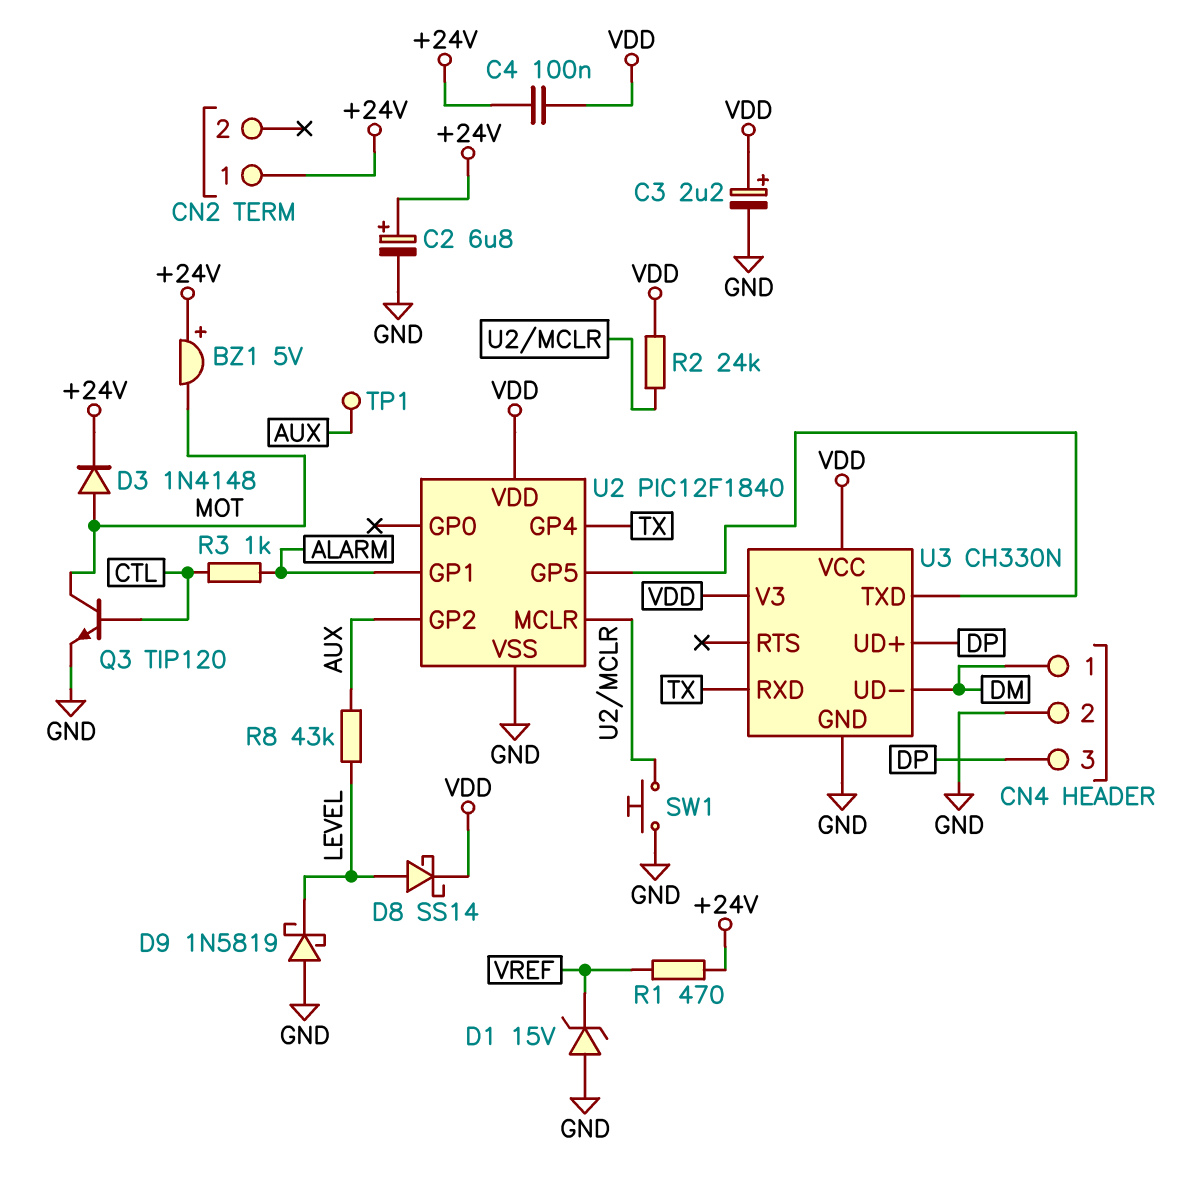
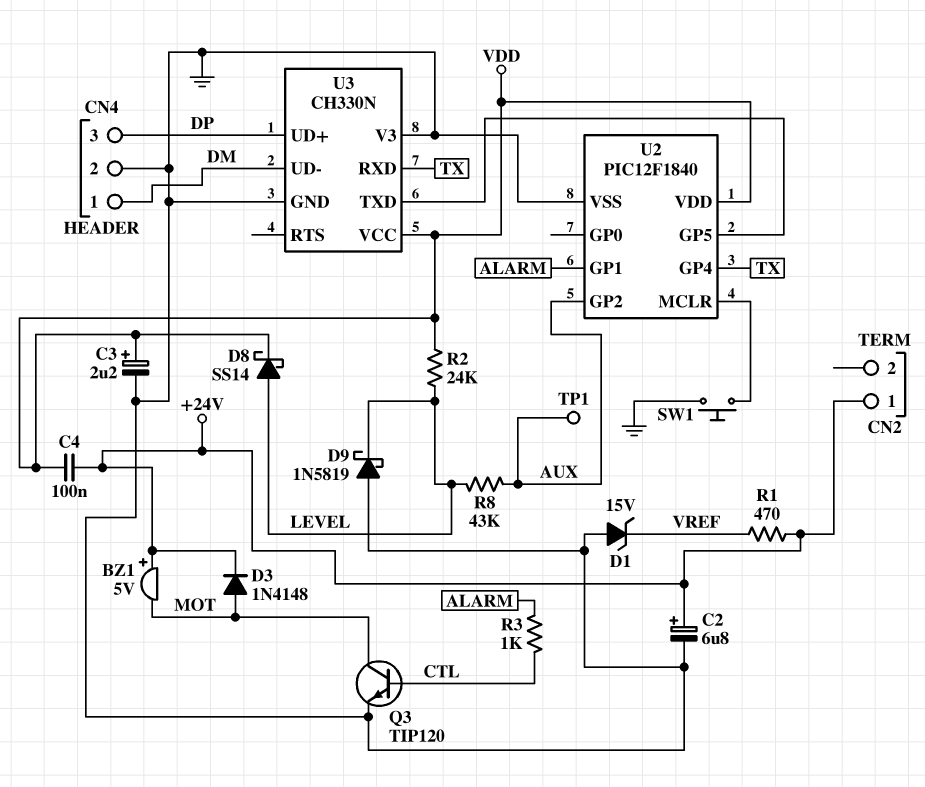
R2: 24k (U2/MCLR, VDD) -> 24k (LEVEL, VDD)
U3 pin V3: VDD -> GND

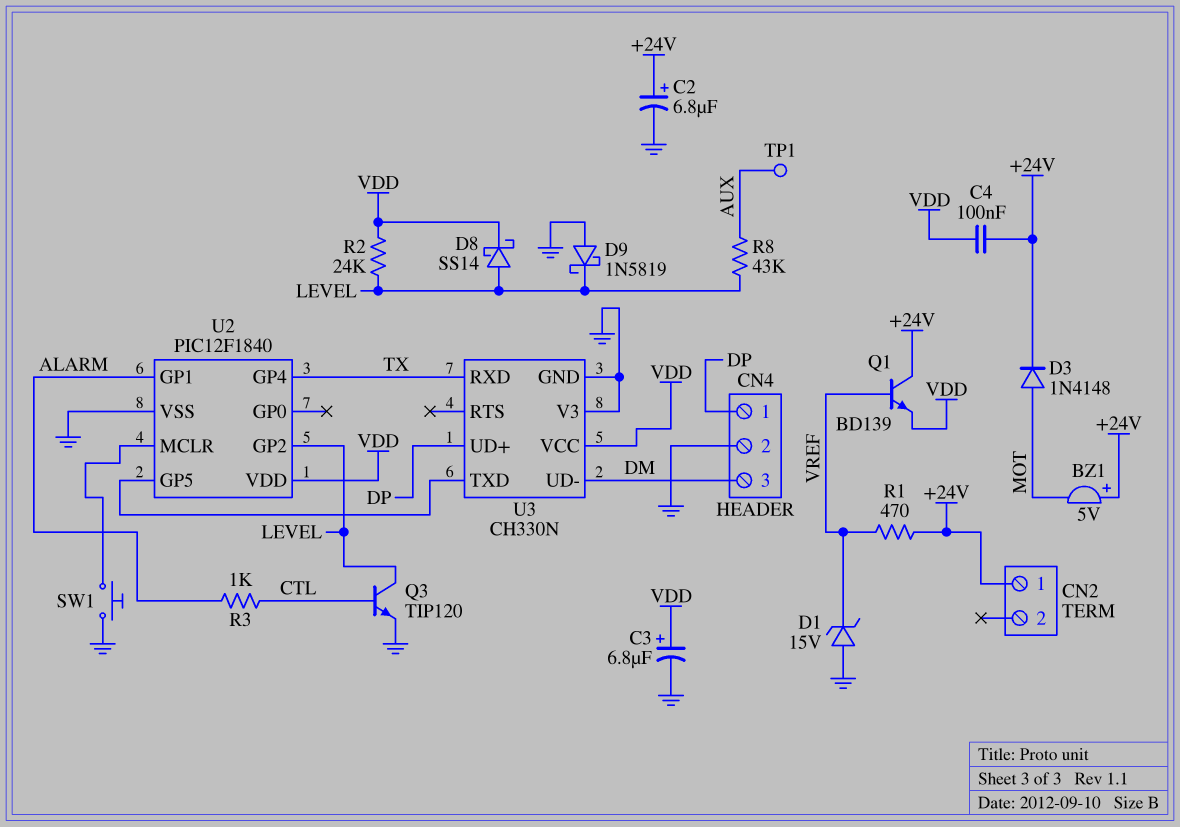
C3: 2.2uF (plus VDD, minus GND) -> 6.8uF (plus VDD, minus GND)
CN4 pin 1: DM -> DP
CN4 pin 3: DP -> DM
Q1: none -> NPN BD139 (B VREF, C +24V, E VDD)
Q3: NPN TIP120 (B CTL, C MOT, E GND) -> NPN TIP120 (B CTL, C LEVEL, E GND)
U2 pin GP2: AUX -> LEVEL

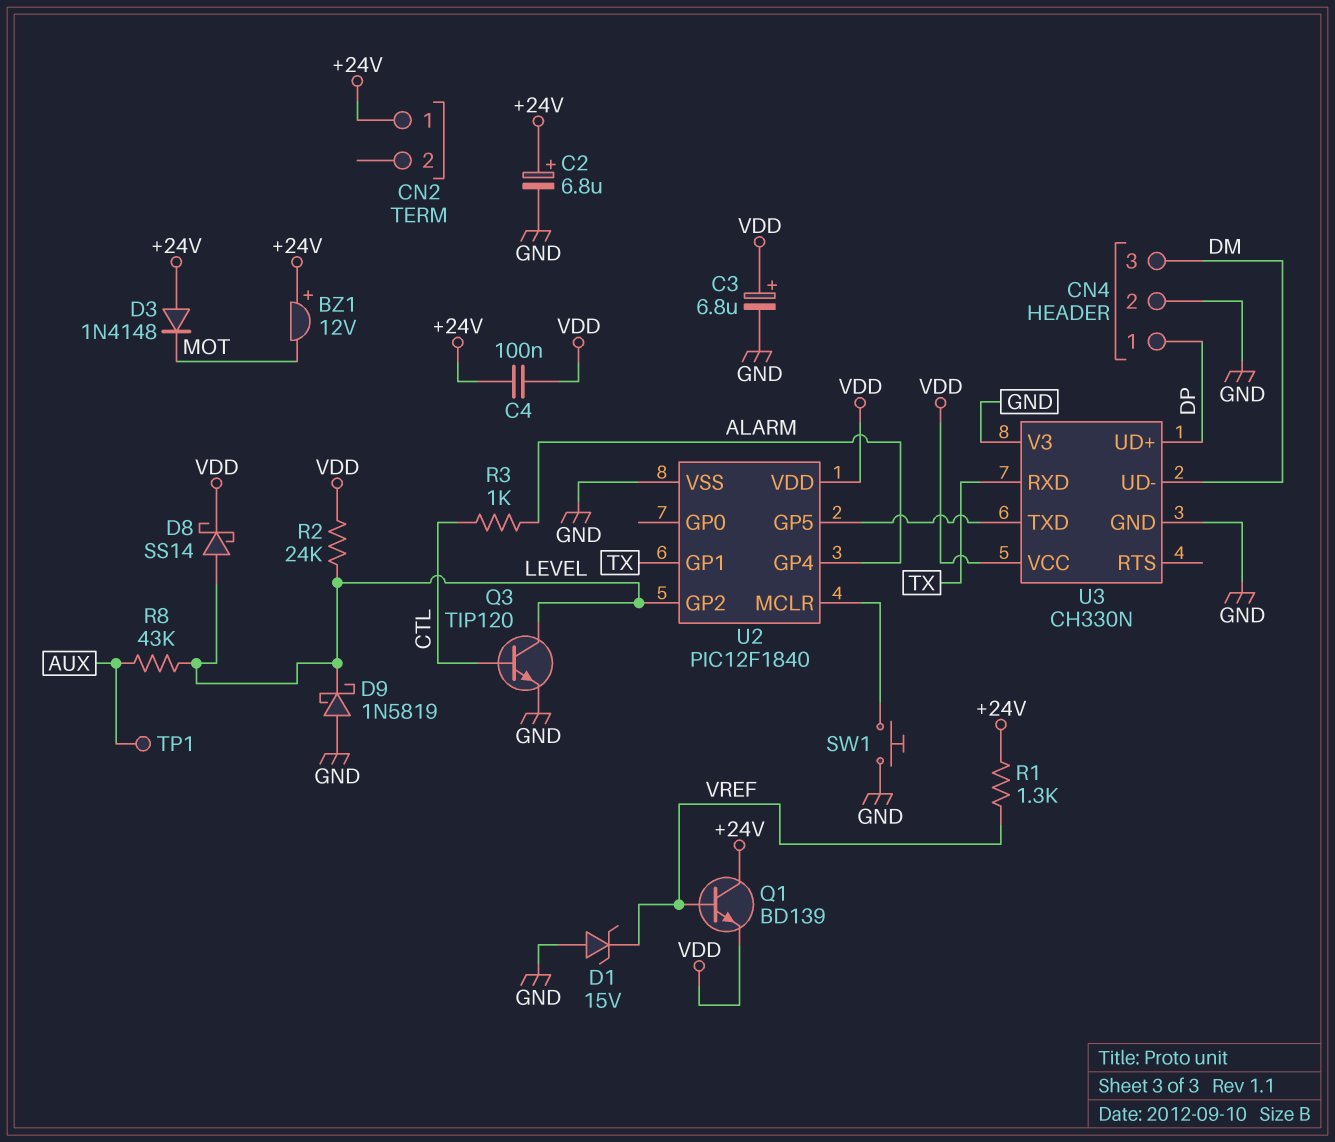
BZ1: buzzer 5V (plus +24V, minus MOT) -> buzzer 12V (plus +24V, minus MOT)
D3: diode 1N4148 (A MOT, K +24V) -> diode 1N4148 (A +24V, K MOT)
R1: 470 (+24V, VREF) -> 1.3k (+24V, VREF)
U2 pin GP1: ALARM -> TX
U2 pin GP4: TX -> ALARM

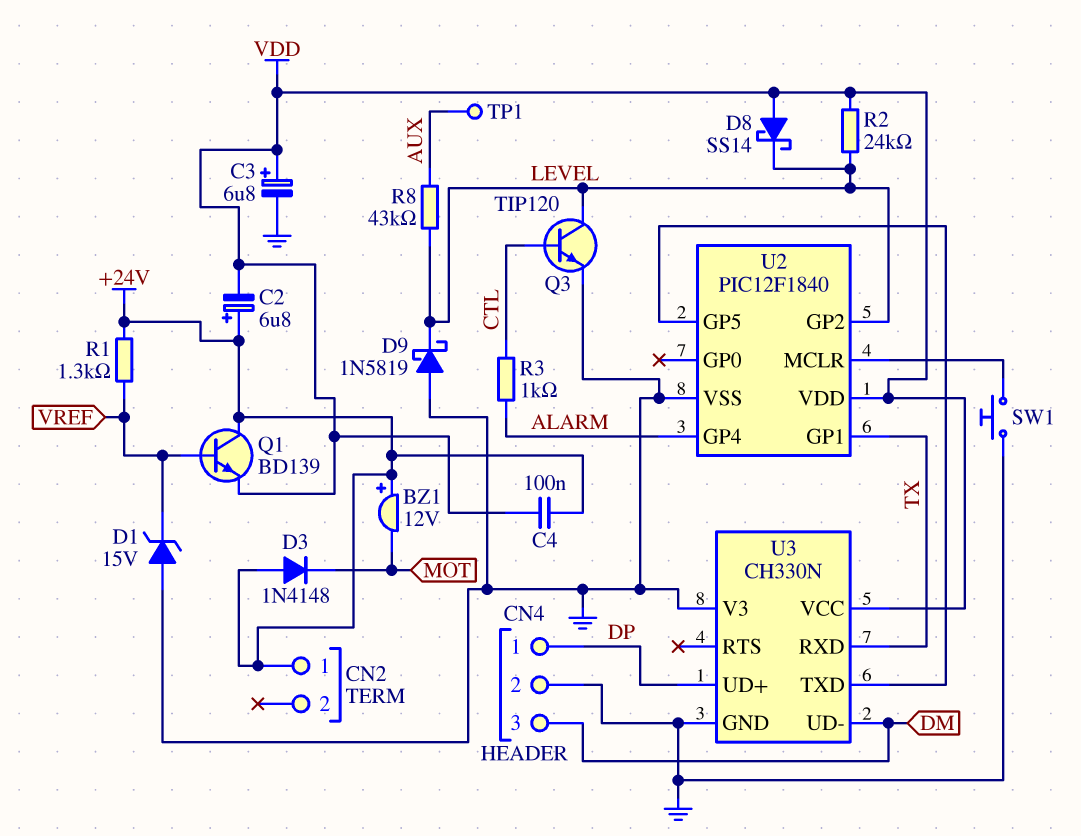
C2: 6.8uF (plus +24V, minus GND) -> 6.8uF (plus +24V, minus VDD)
D8: schottky SS14 (A LEVEL, K VDD) -> schottky SS14 (A VDD, K LEVEL)

